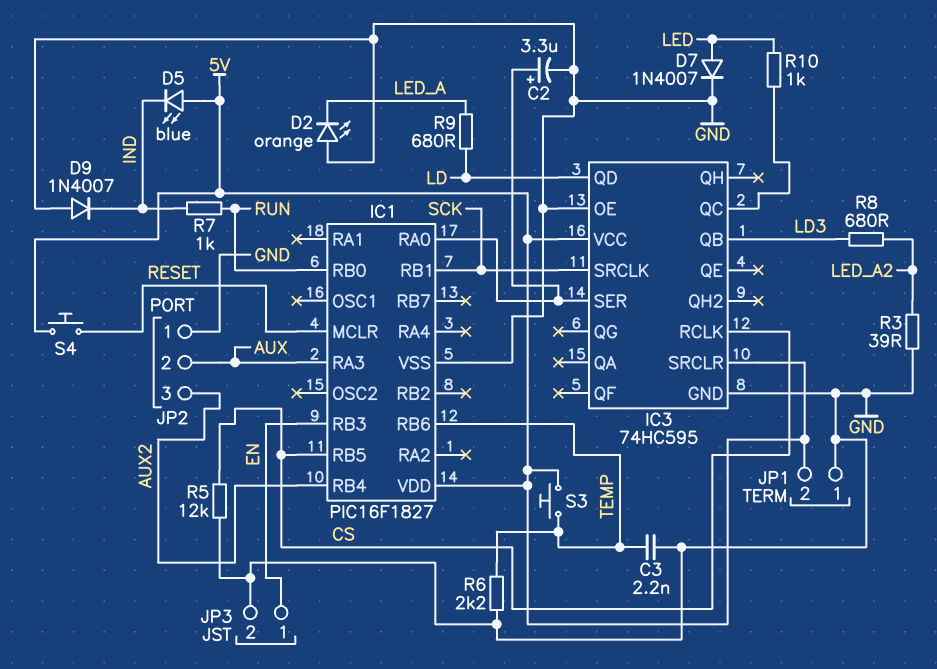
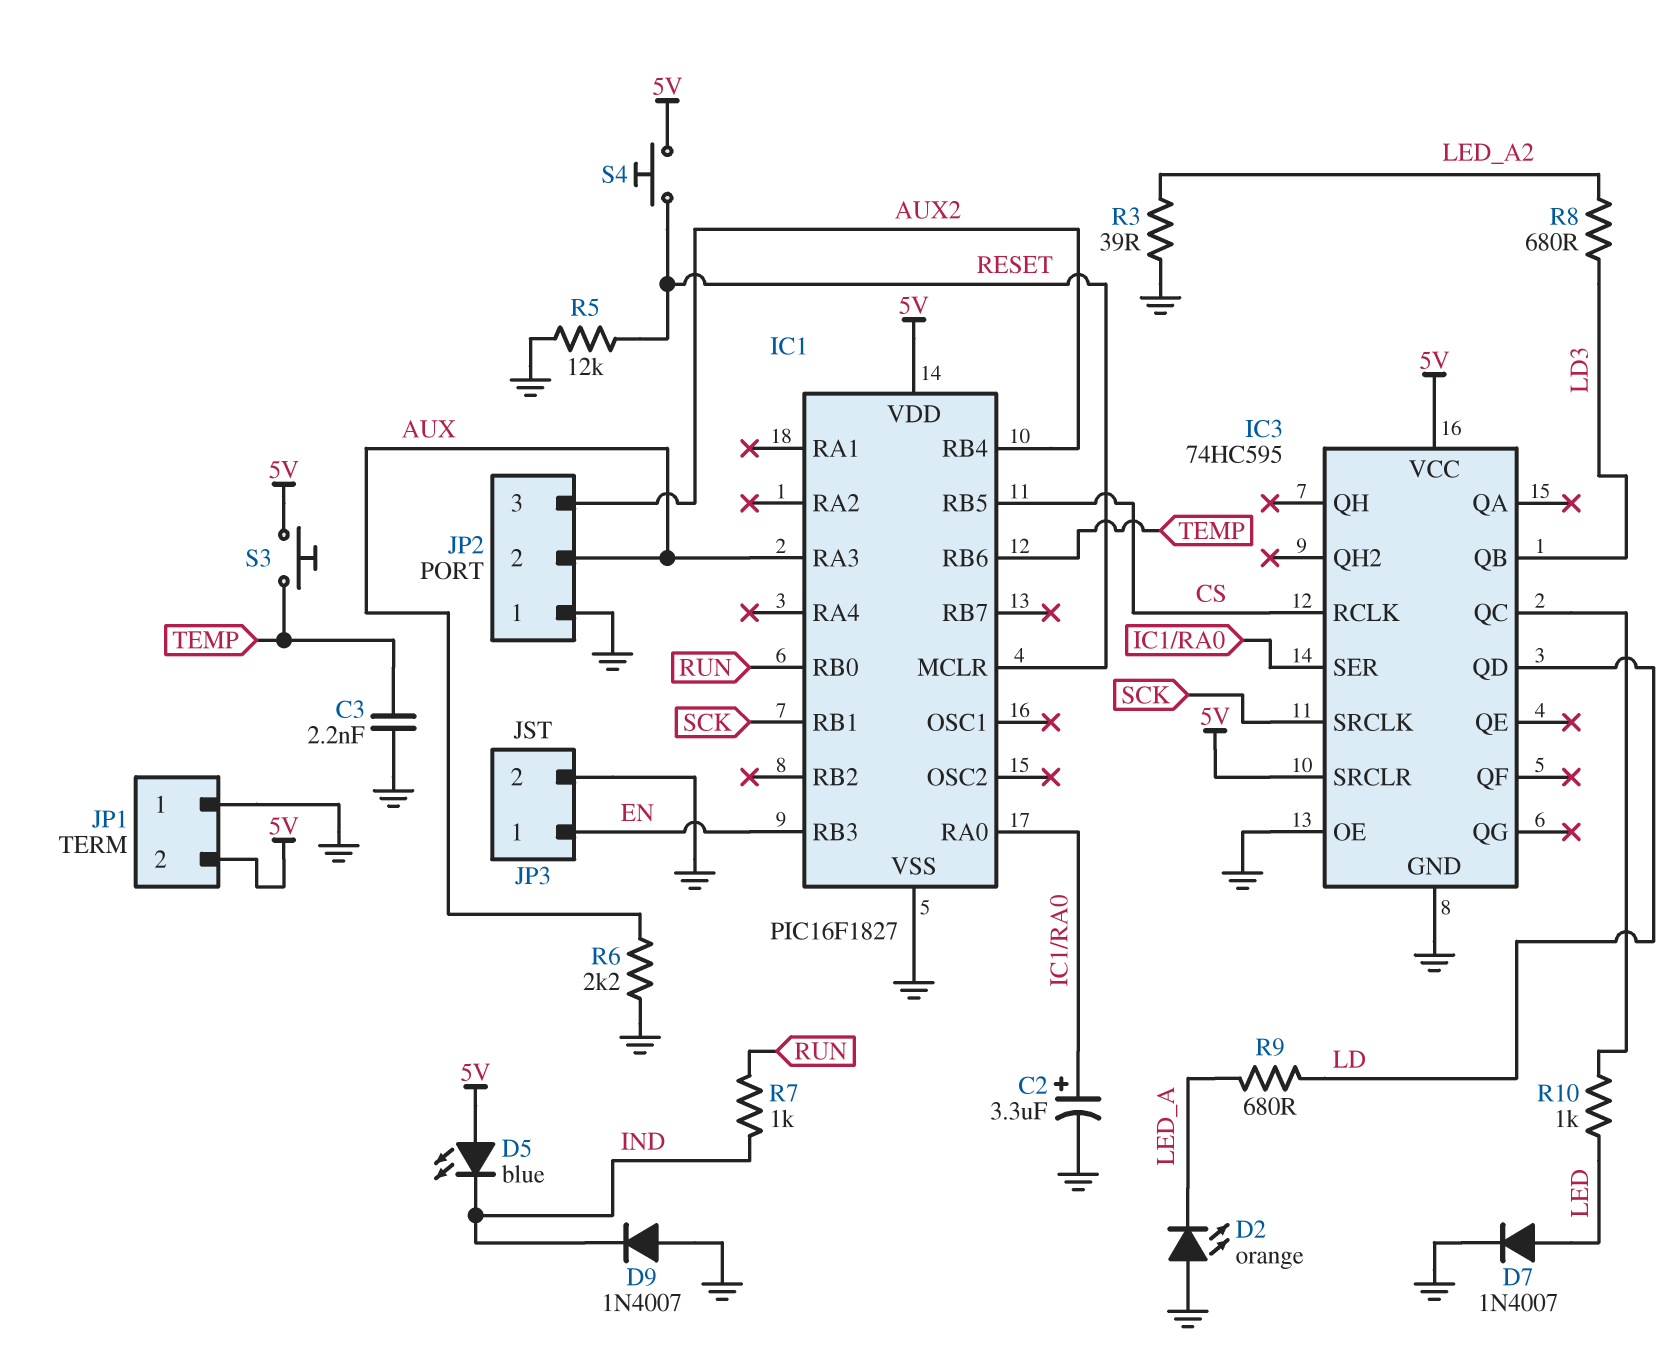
R5: 12k (CS, GND) -> 12k (GND, RESET)
R6: 2.2k (GND, TEMP) -> 2.2k (AUX, GND)

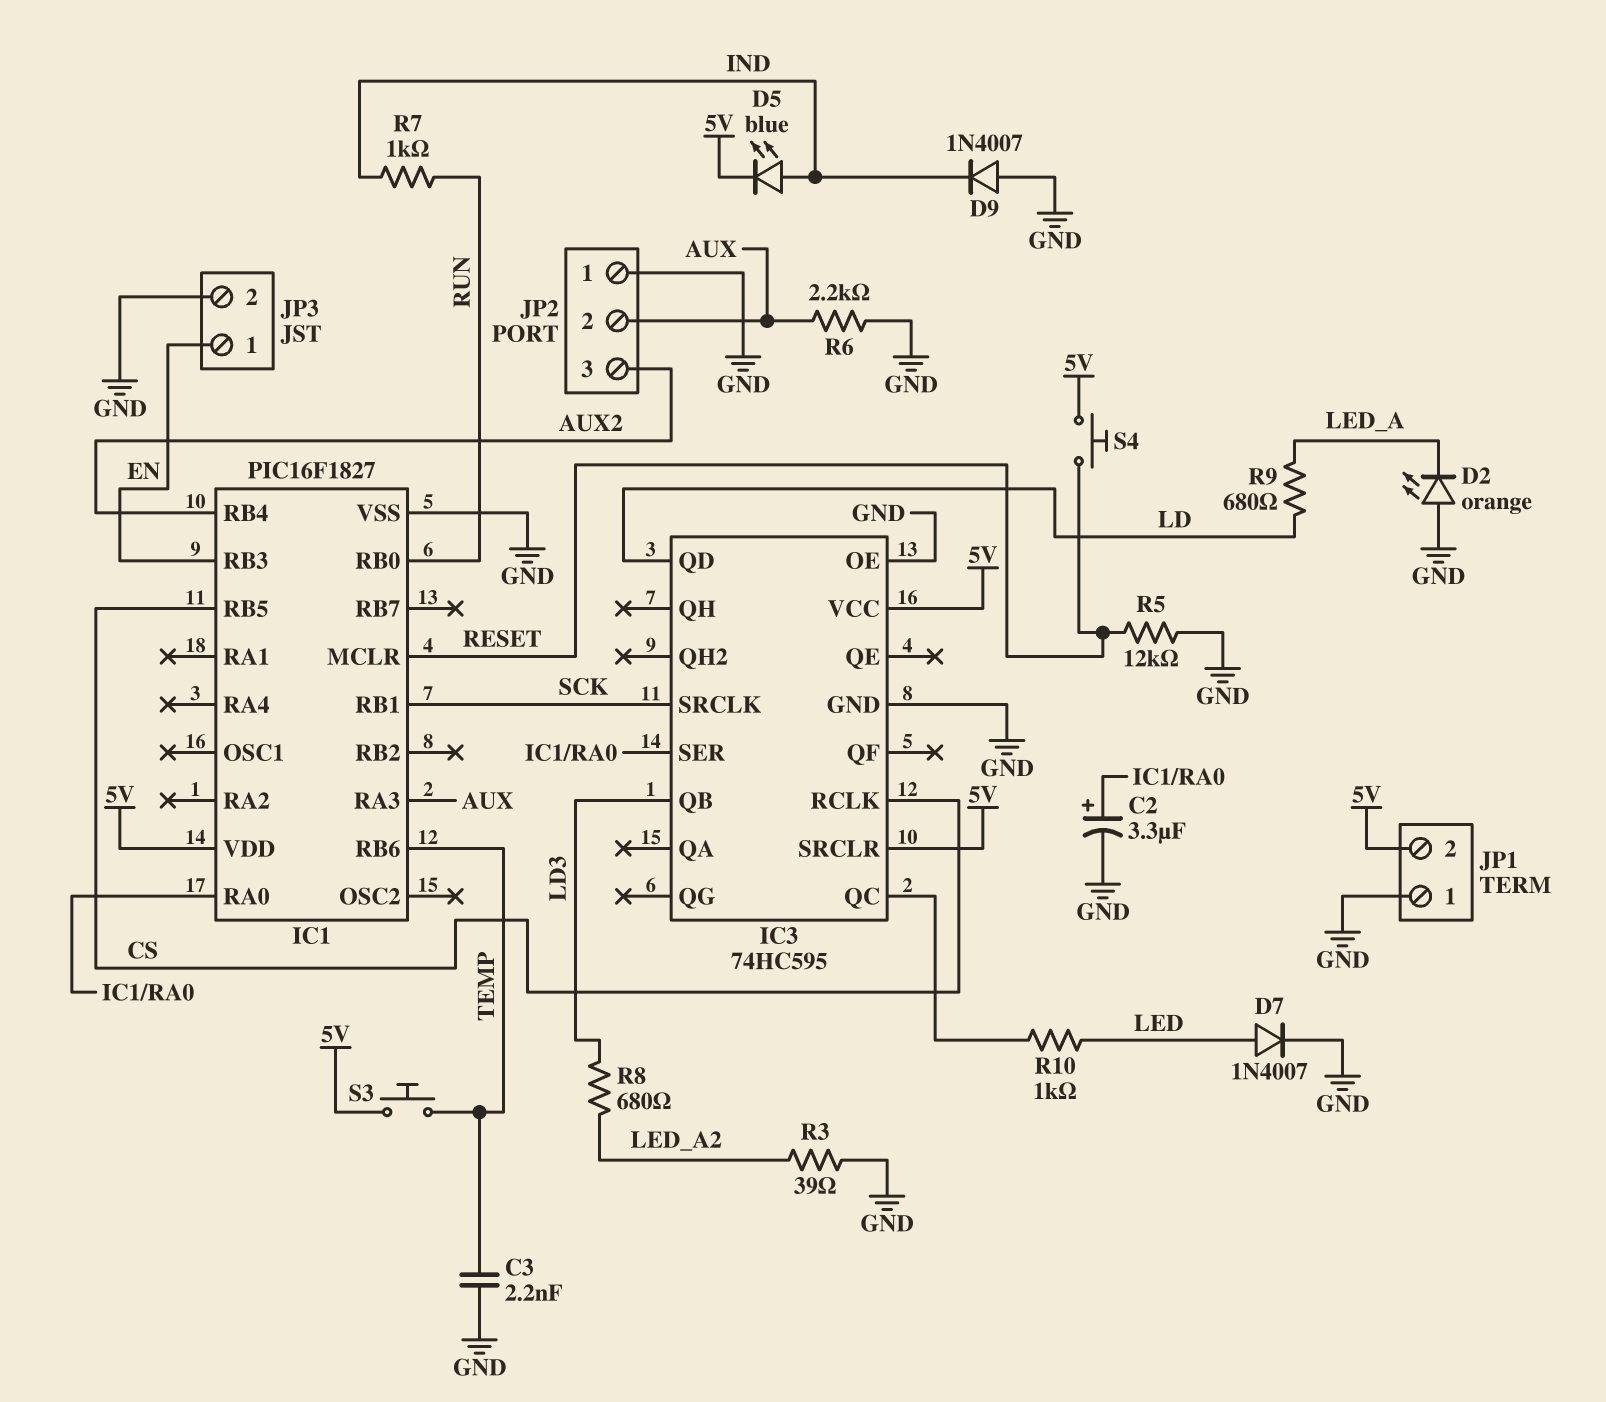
D5: LED blue (A 5V, K IND) -> LED blue (A IND, K 5V)

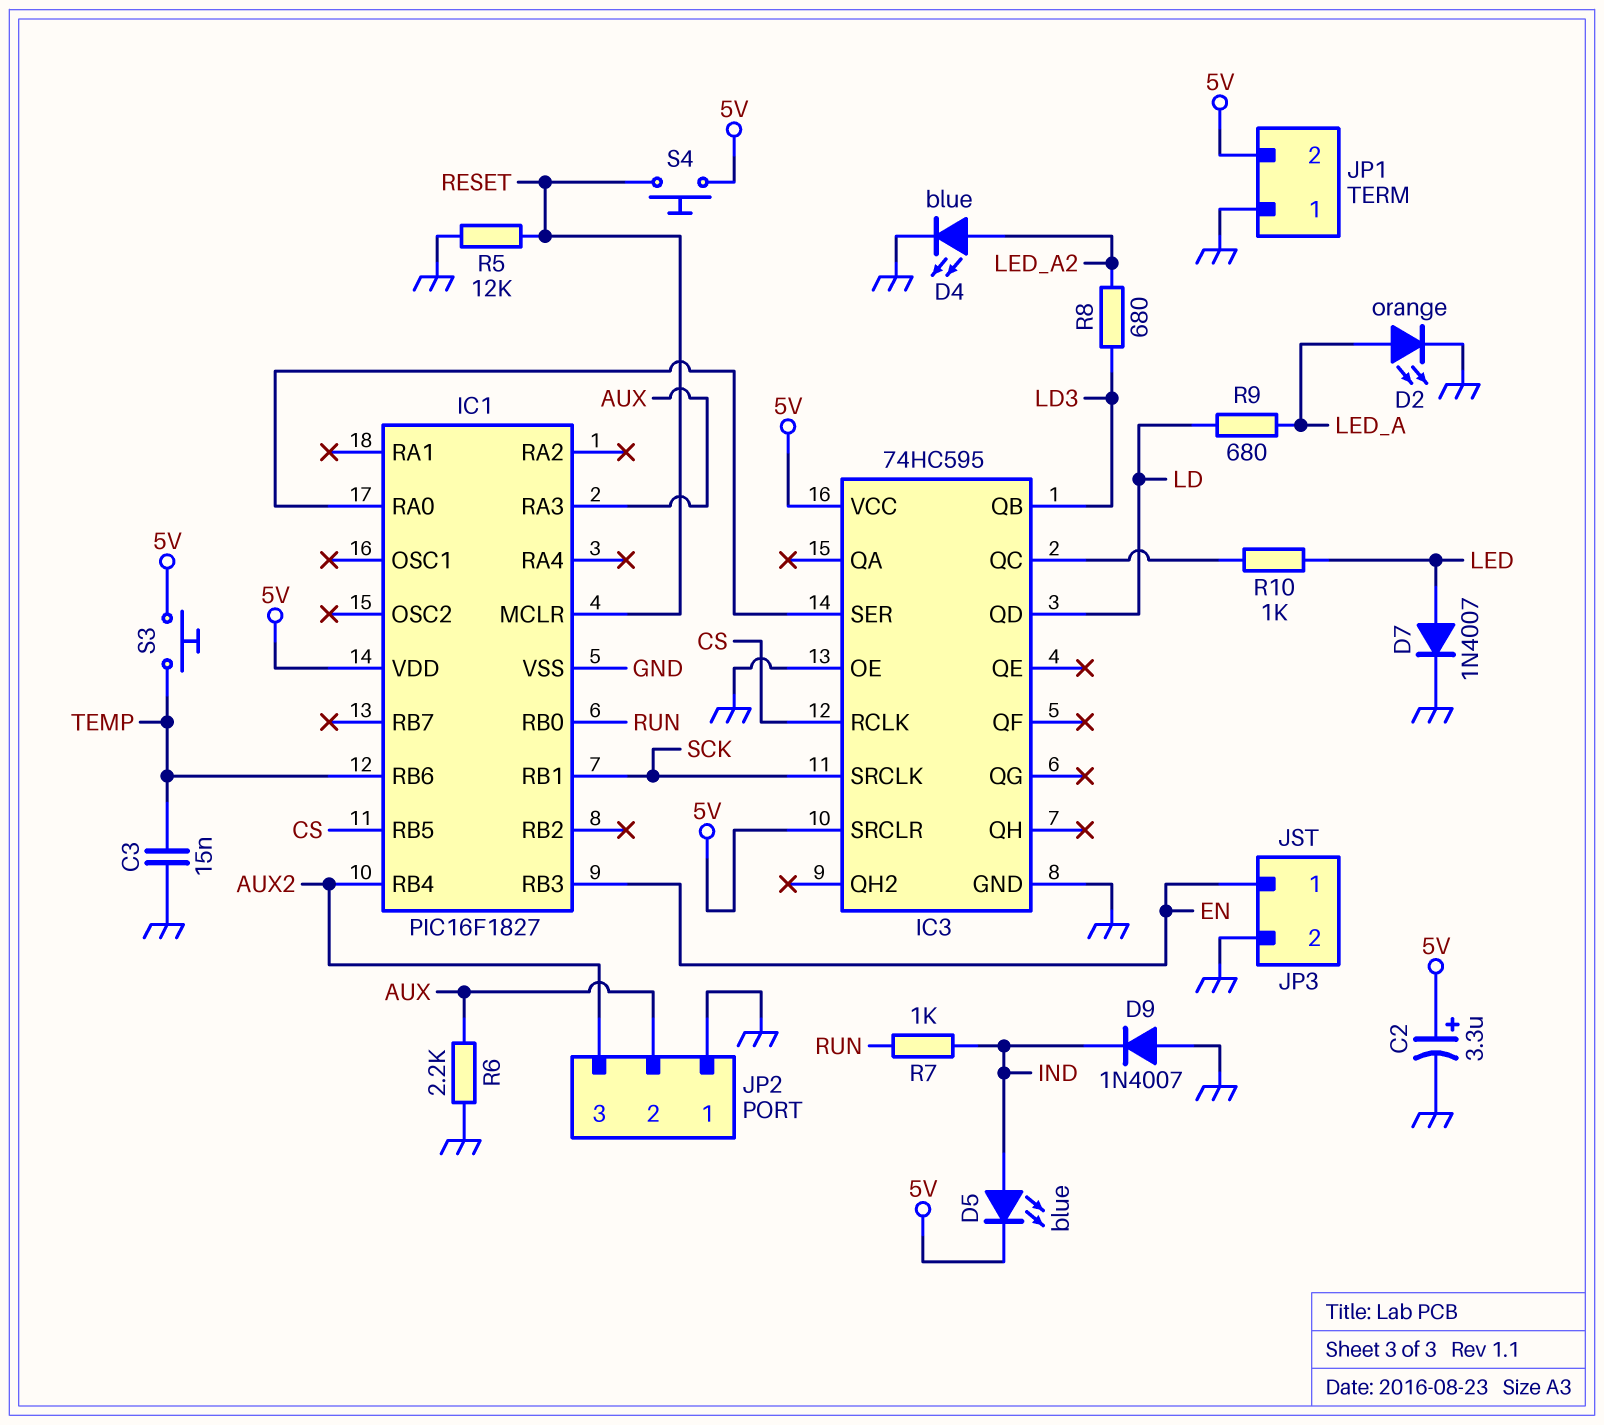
C2: 3.3uF (plus IC1/RA0, minus GND) -> 3.3uF (plus 5V, minus GND)
C3: 2.2nF (GND, TEMP) -> 15nF (GND, TEMP)
D2: LED orange (A GND, K LED_A) -> LED orange (A LED_A, K GND)
D4: none -> LED blue (A LED_A2, K GND)
R3: 39 (GND, LED_A2) -> none

